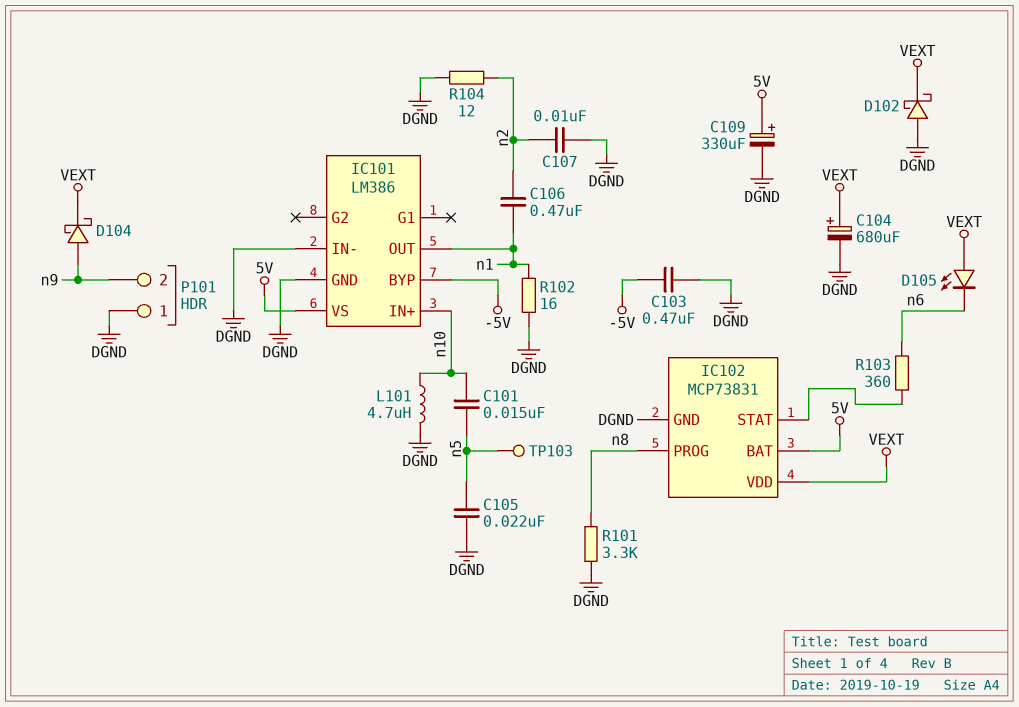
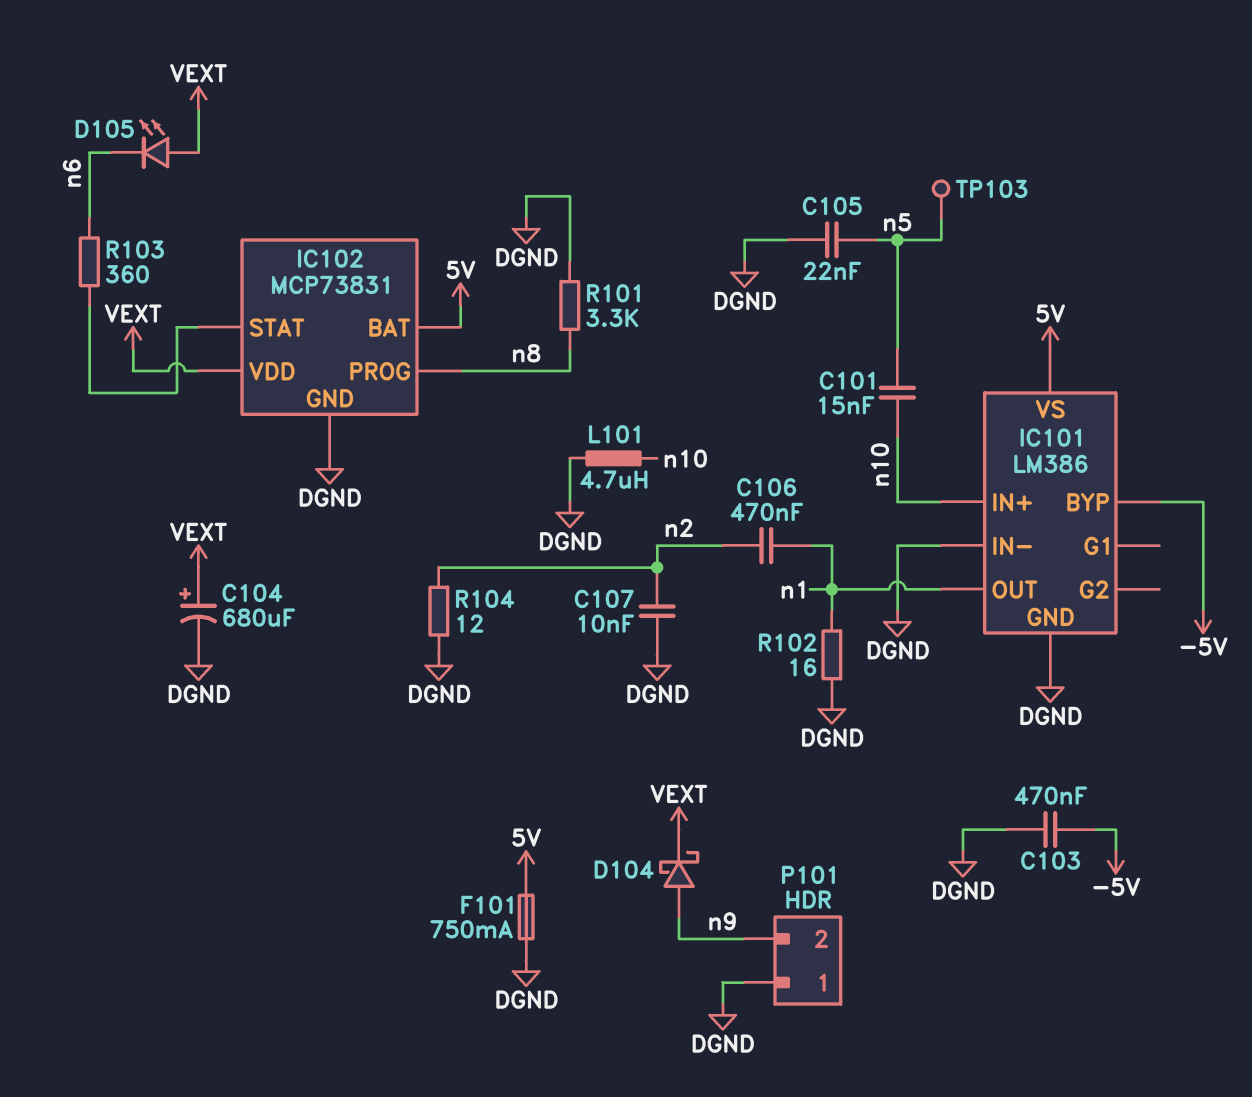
C109: 330uF (plus 5V, minus DGND) -> none
D102: schottky (A DGND, K VEXT) -> none
F101: none -> 750mA (5V, DGND)

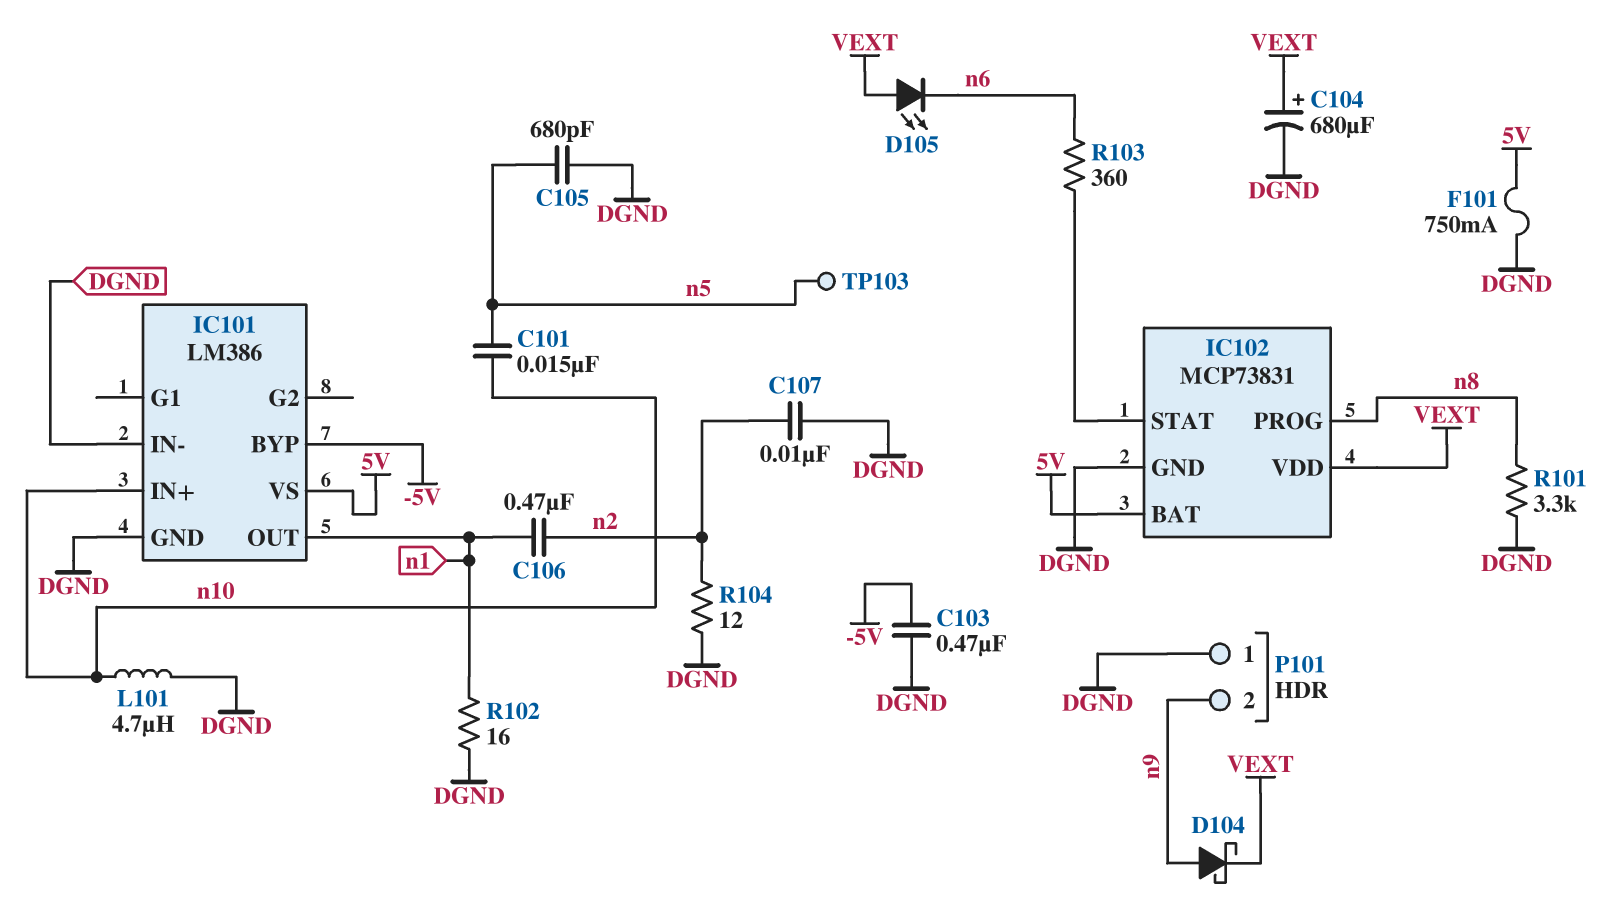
C105: 22nF (DGND, n5) -> 680pF (DGND, n5)

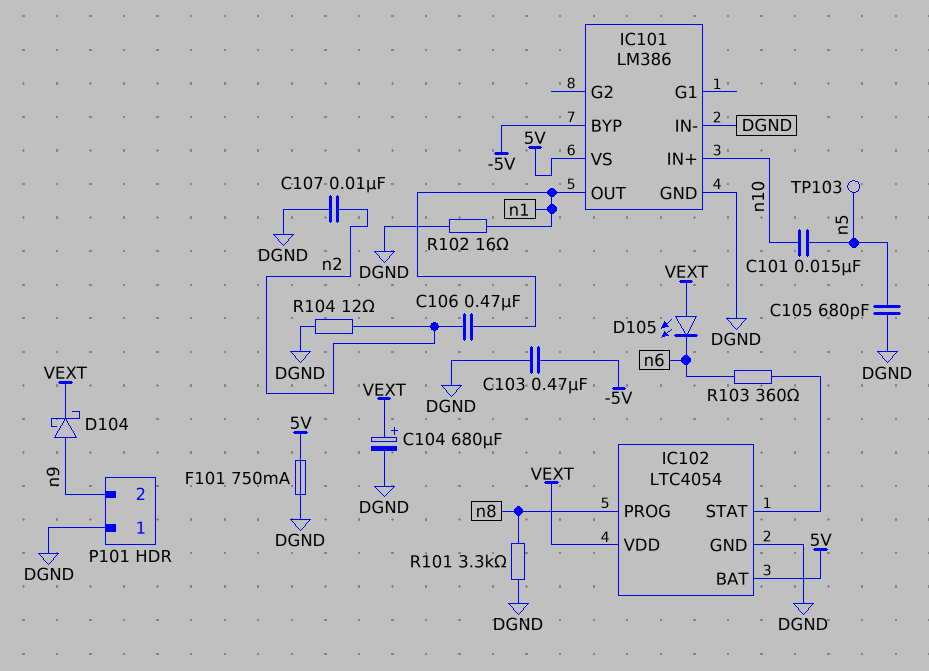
IC102: MCP73831 -> LTC4054
L101: 4.7uH (DGND, n10) -> none

